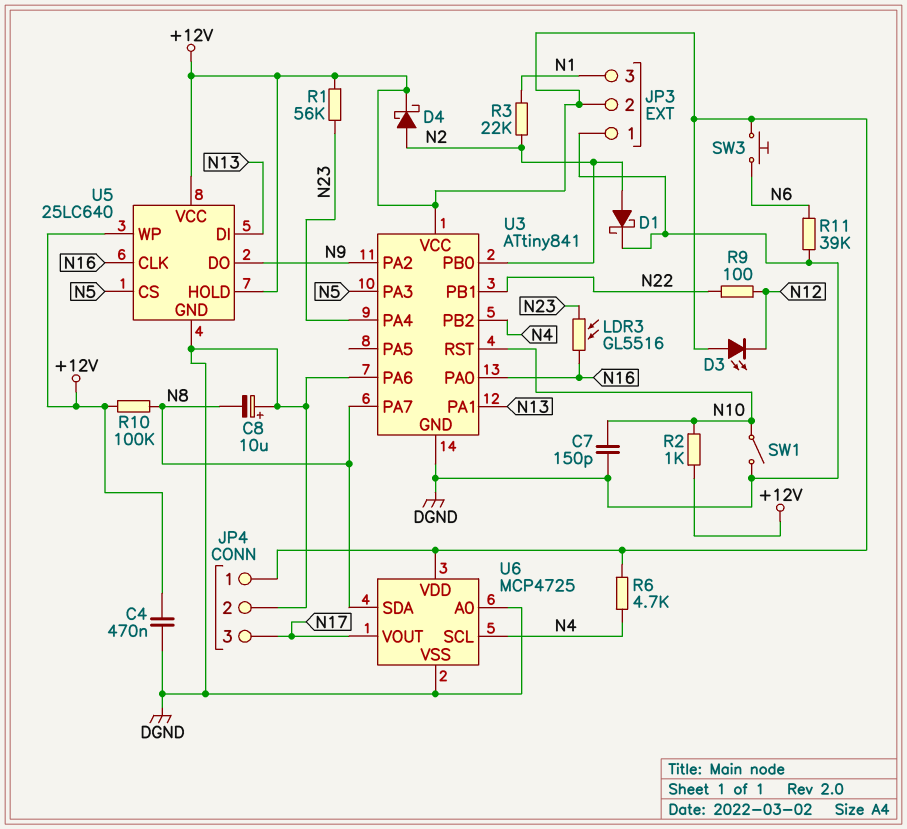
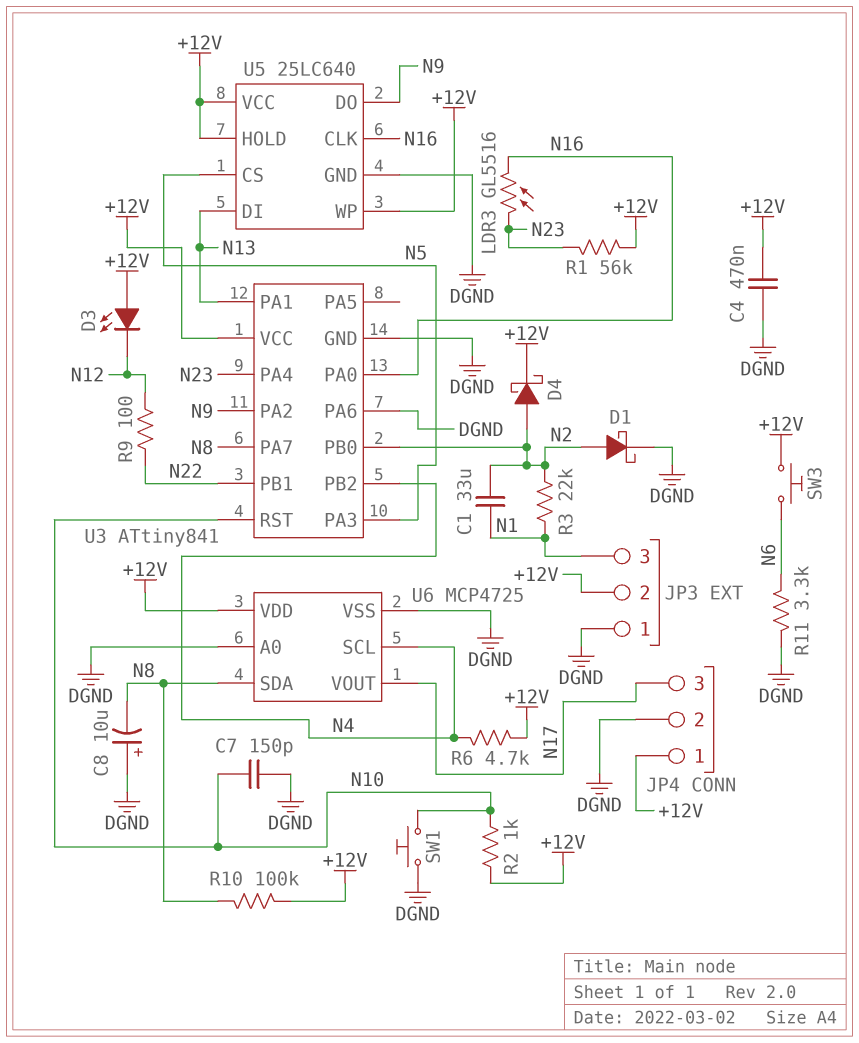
C1: none -> 33uF (N1, N2)
R11: 39k (DGND, N6) -> 3.3k (DGND, N6)
SW1: switch (DGND, N10) -> button (DGND, N10)

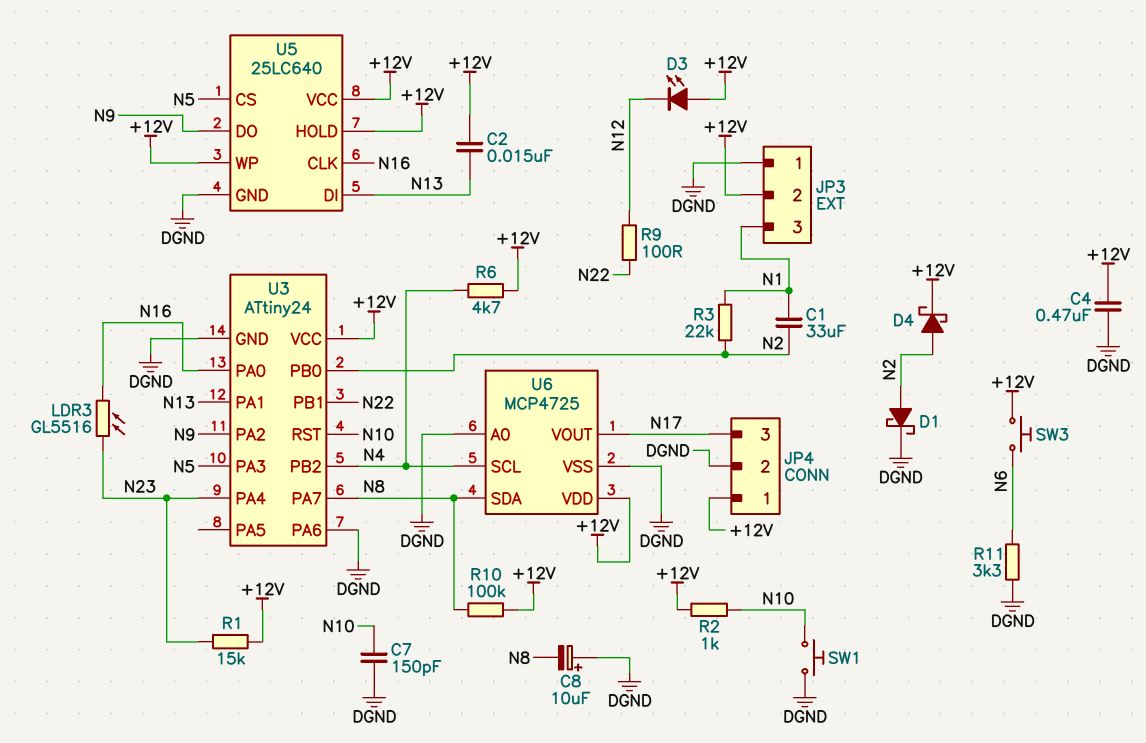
C2: none -> 15nF (+12V, N13)
R1: 56k (+12V, N23) -> 15k (+12V, N23)
U3: ATtiny841 -> ATtiny24

